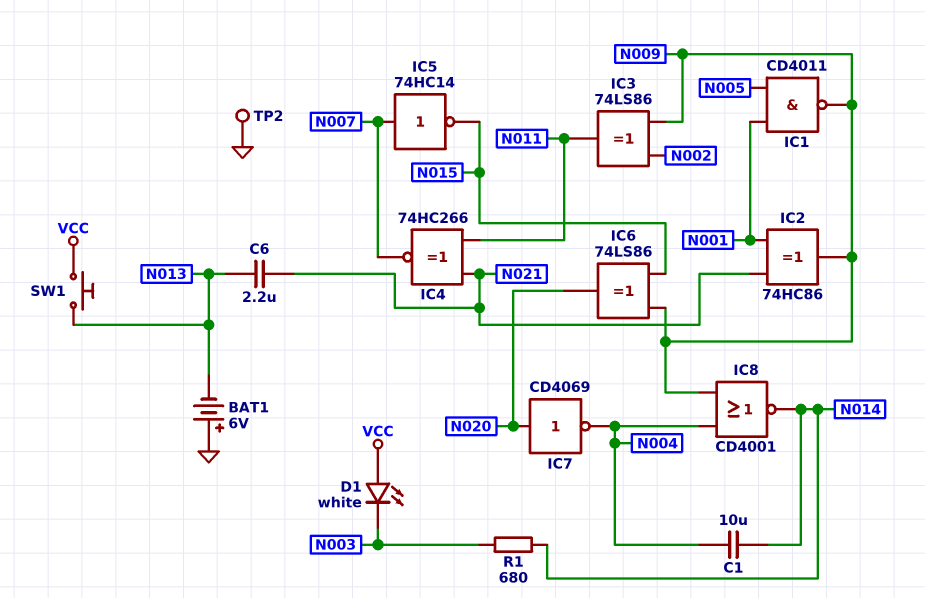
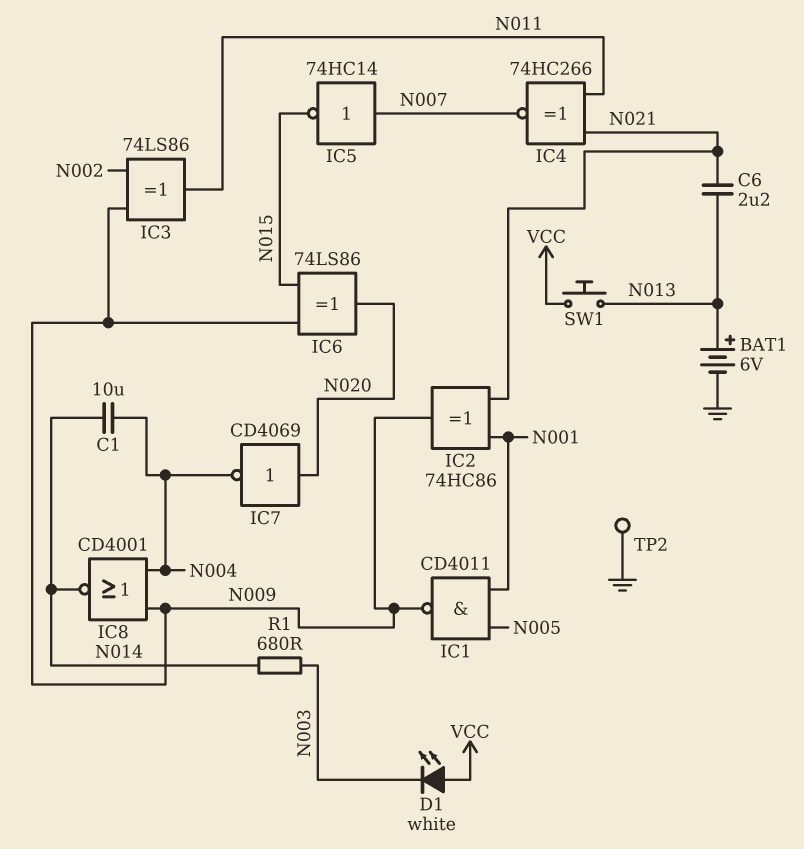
BAT1: 6V (plus GND, minus N013) -> 6V (plus N013, minus GND)

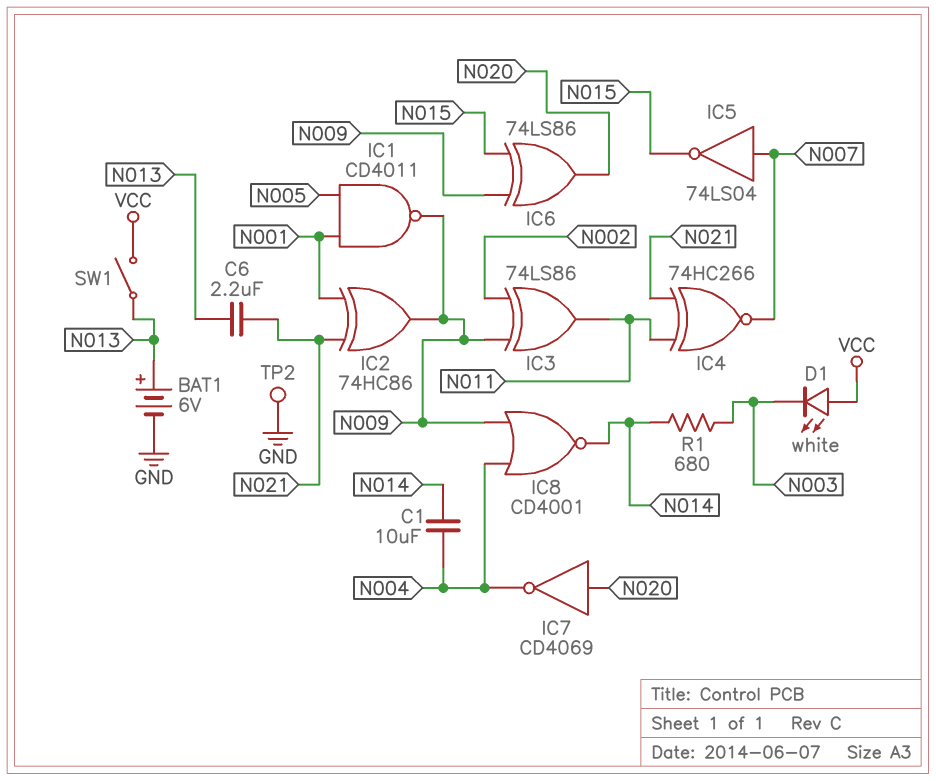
IC5: NOT 74HC14 (in N007, out N015) -> NOT 74LS04 (in N007, out N015)
SW1: button (N013, VCC) -> switch (N013, VCC)

